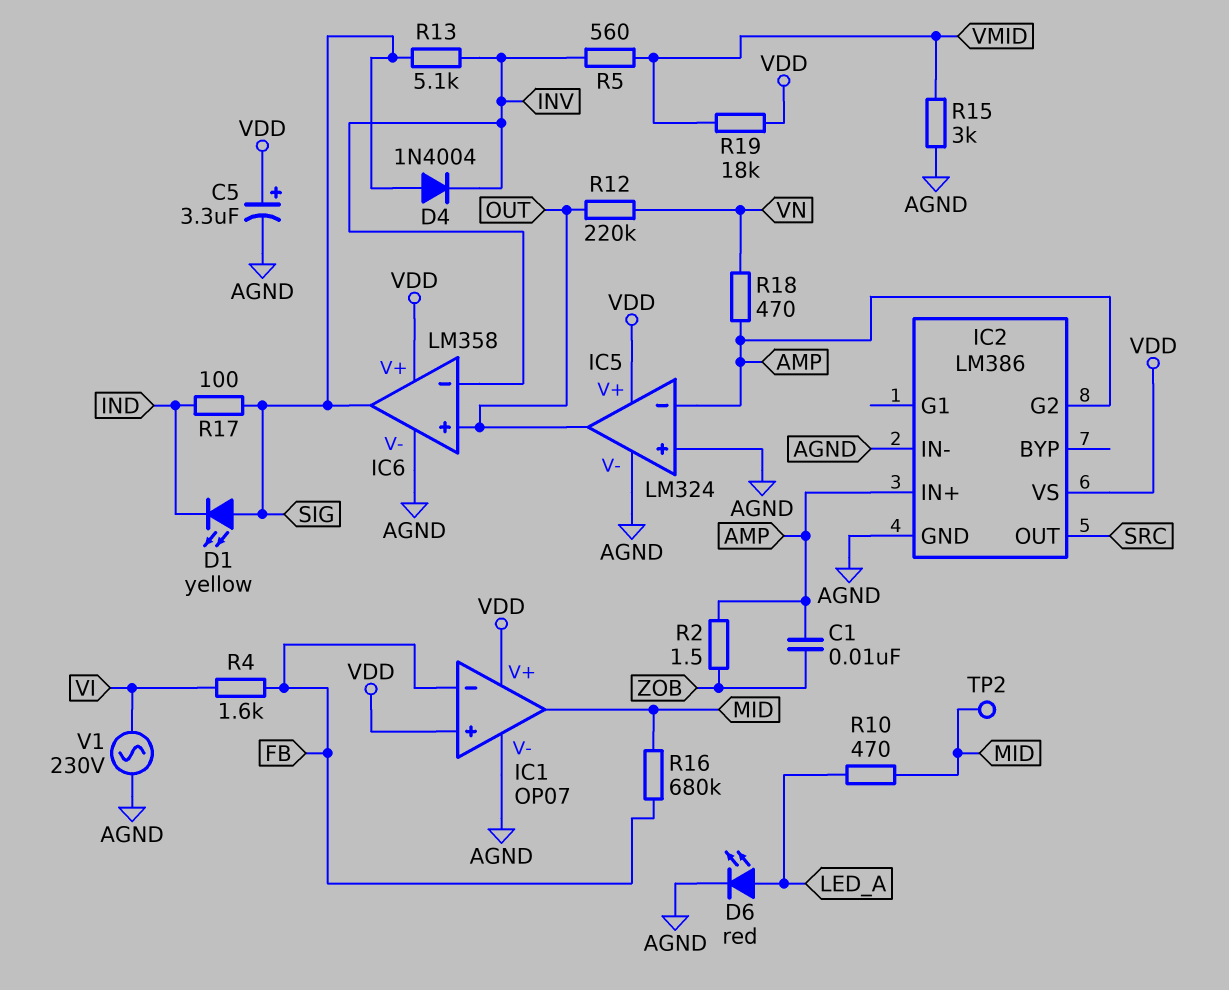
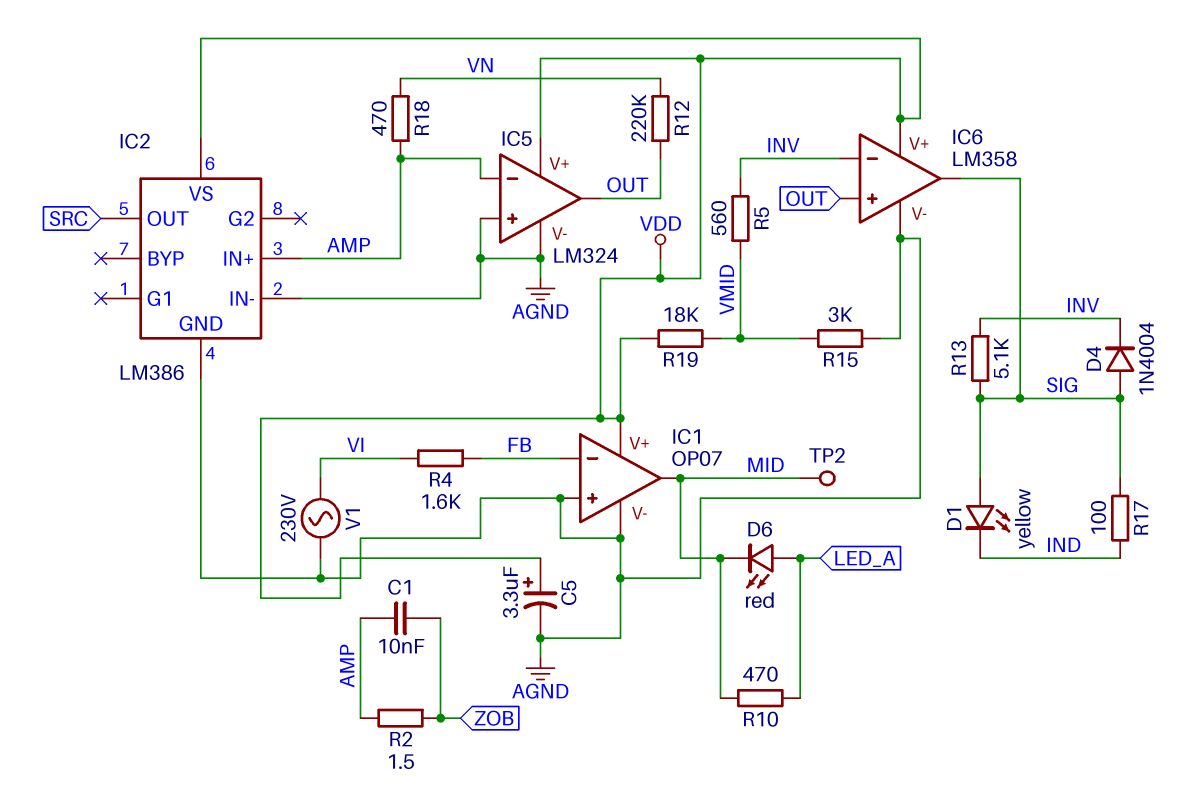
D6: LED red (A LED_A, K AGND) -> LED red (A LED_A, K MID)
IC1 pin in+: VDD -> AGND
IC2 pin G2: AMP -> none
R16: 680k (FB, MID) -> none

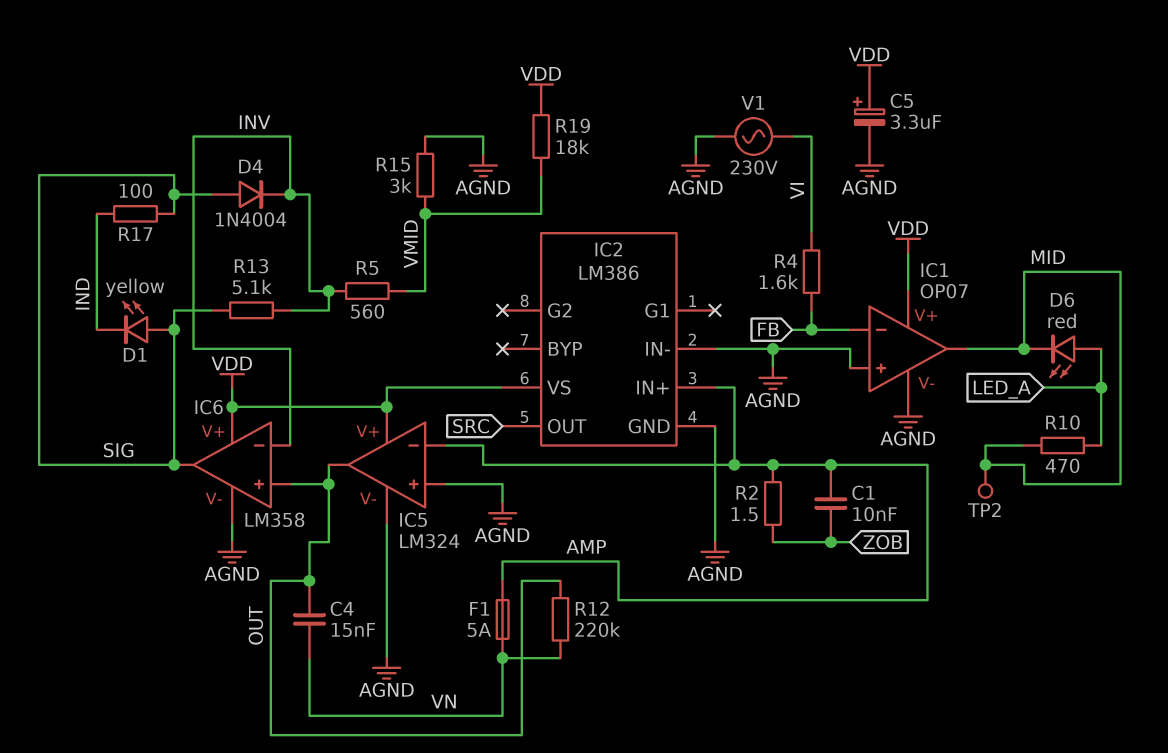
C4: none -> 15nF (OUT, VN)
F1: none -> 5A (AMP, VN)
R18: 470 (AMP, VN) -> none

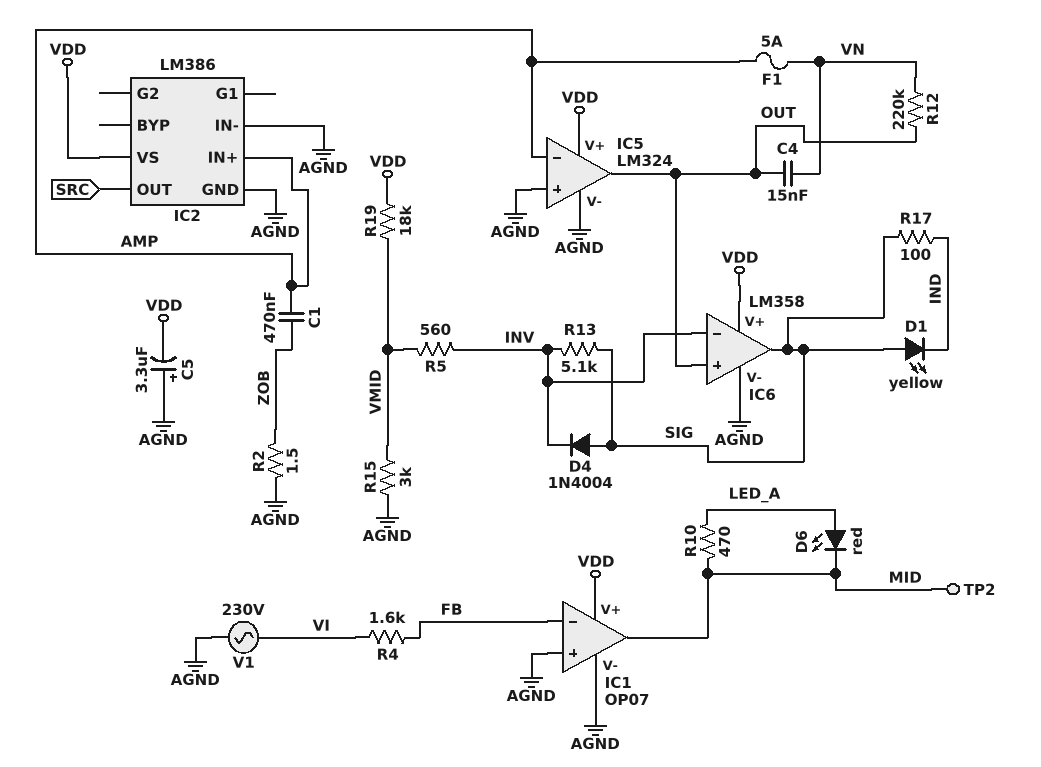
C1: 10nF (AMP, ZOB) -> 470nF (AMP, ZOB)
C5: 3.3uF (plus VDD, minus AGND) -> 3.3uF (plus AGND, minus VDD)
R2: 1.5 (AMP, ZOB) -> 1.5 (AGND, ZOB)

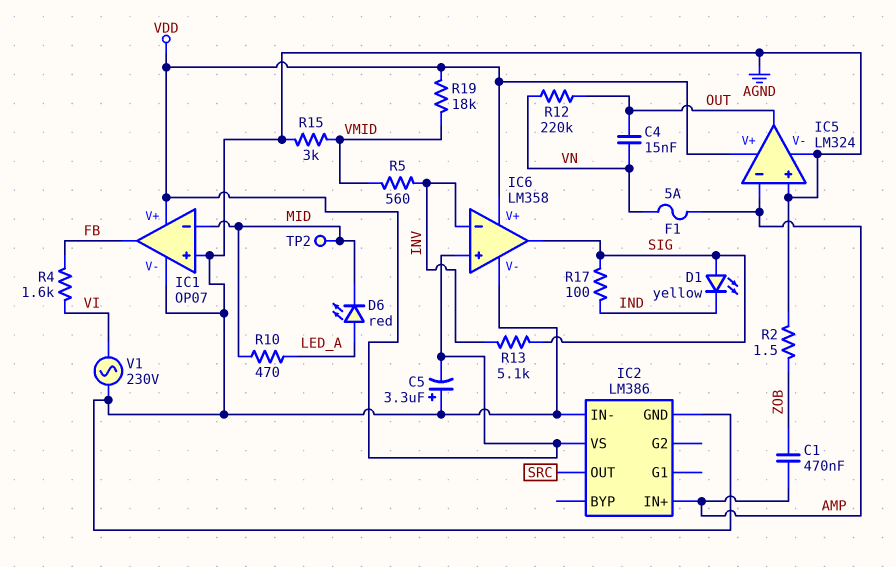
D4: diode 1N4004 (A SIG, K INV) -> none
IC1 pin in-: FB -> MID
IC1 pin out: MID -> FB
IC6 pin in+: OUT -> VDD

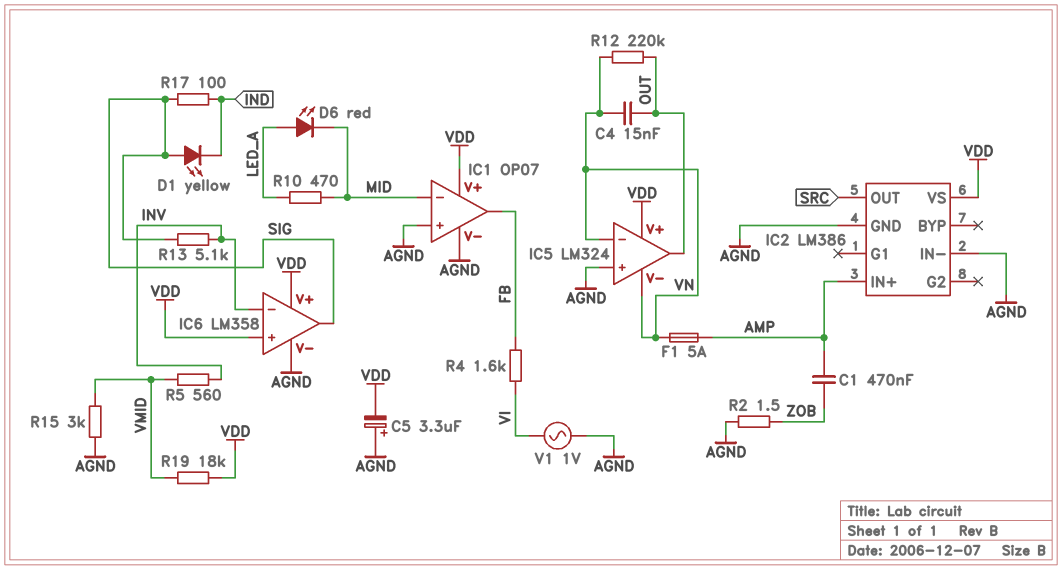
IC5 pin V-: AGND -> VN
IC5 pin in-: AMP -> VN
TP2: test point (MID) -> none
V1: AC 230V (AGND, VI) -> AC 1V (AGND, VI)

